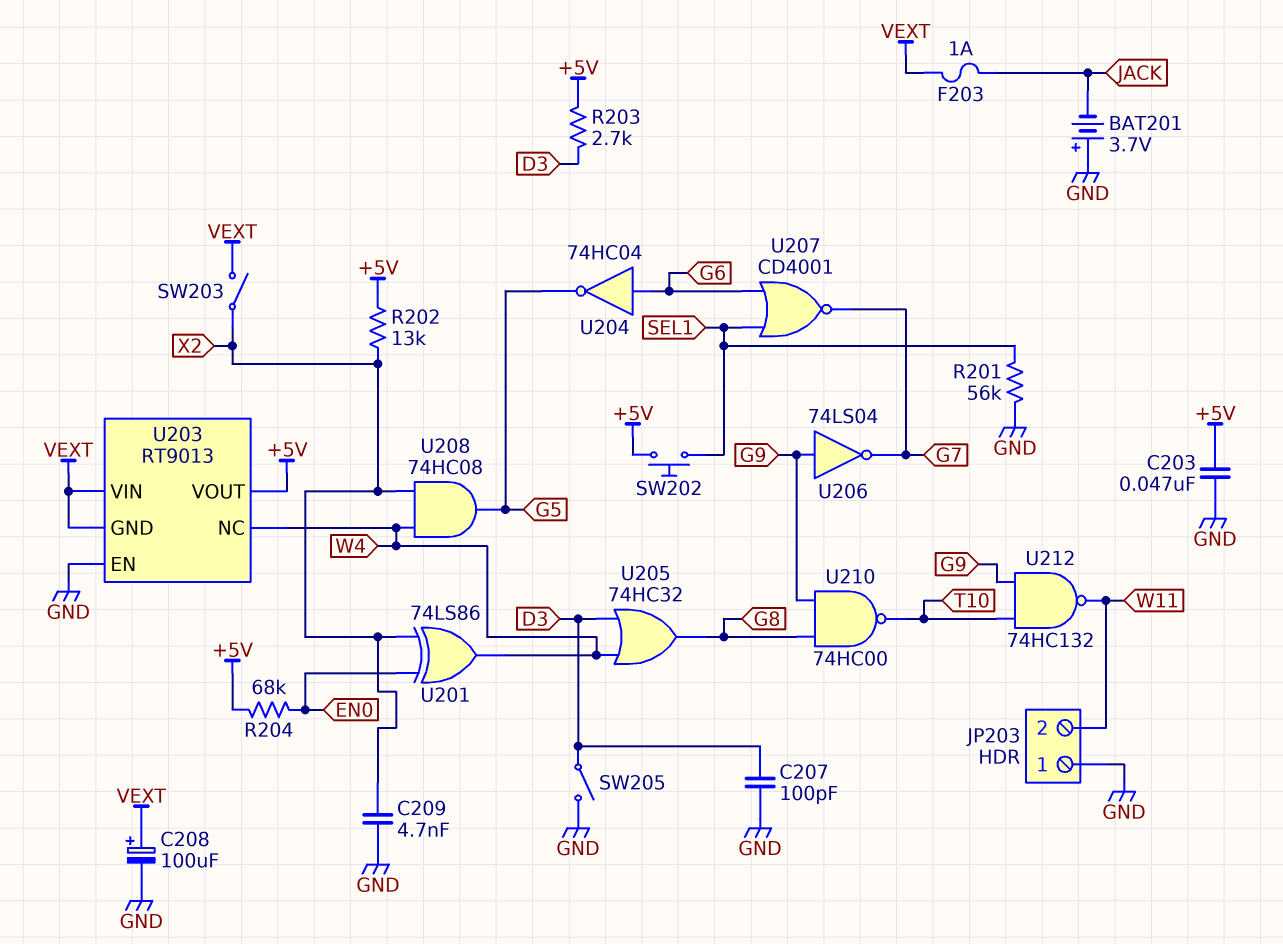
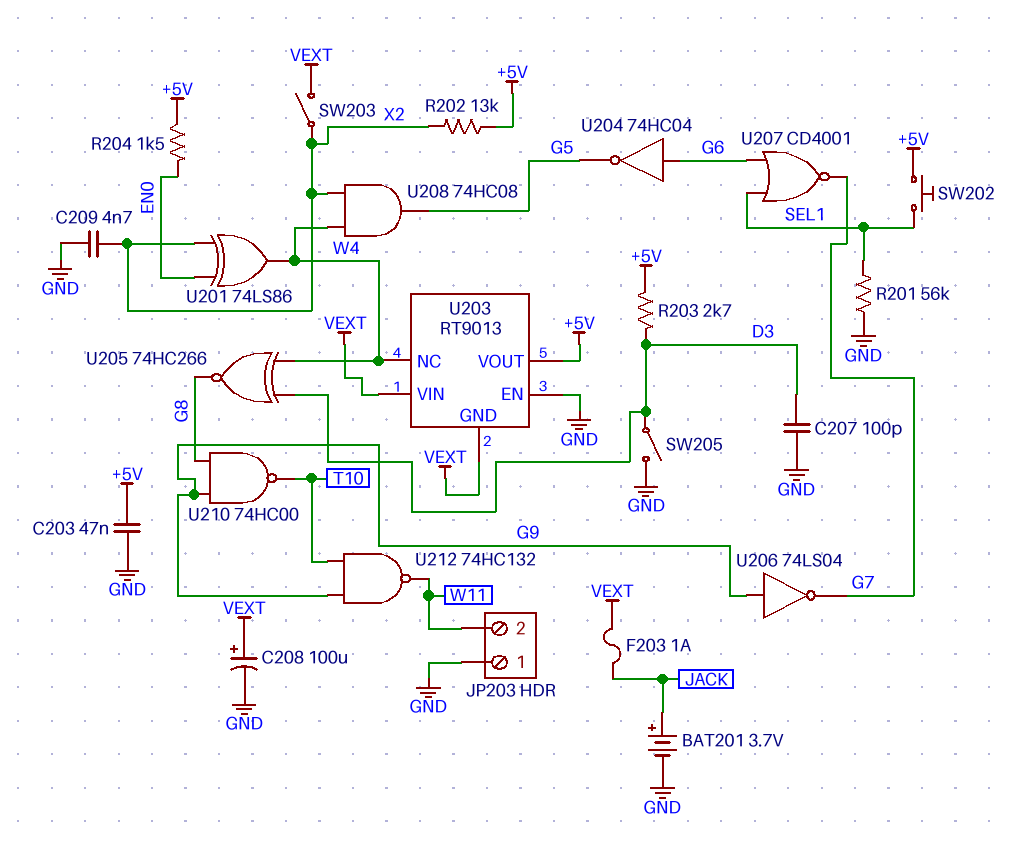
BAT201: 3.7V (plus GND, minus JACK) -> 3.7V (plus JACK, minus GND)
R204: 68k (+5V, EN0) -> 1.5k (+5V, EN0)
U205: OR 74HC32 (in D3, in W4, out G8) -> XNOR 74HC266 (in D3, in W4, out G8)

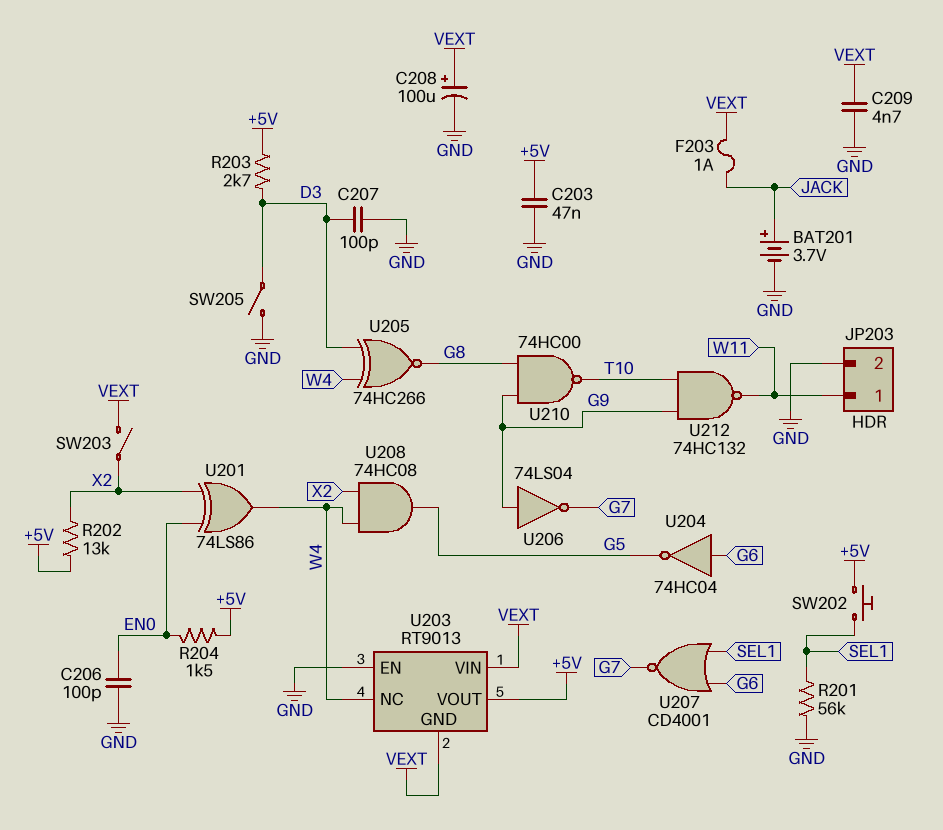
C206: none -> 100pF (EN0, GND)
C209: 4.7nF (GND, X2) -> 4.7nF (GND, VEXT)
JP203 pin 1: GND -> W11
JP203 pin 2: W11 -> GND

